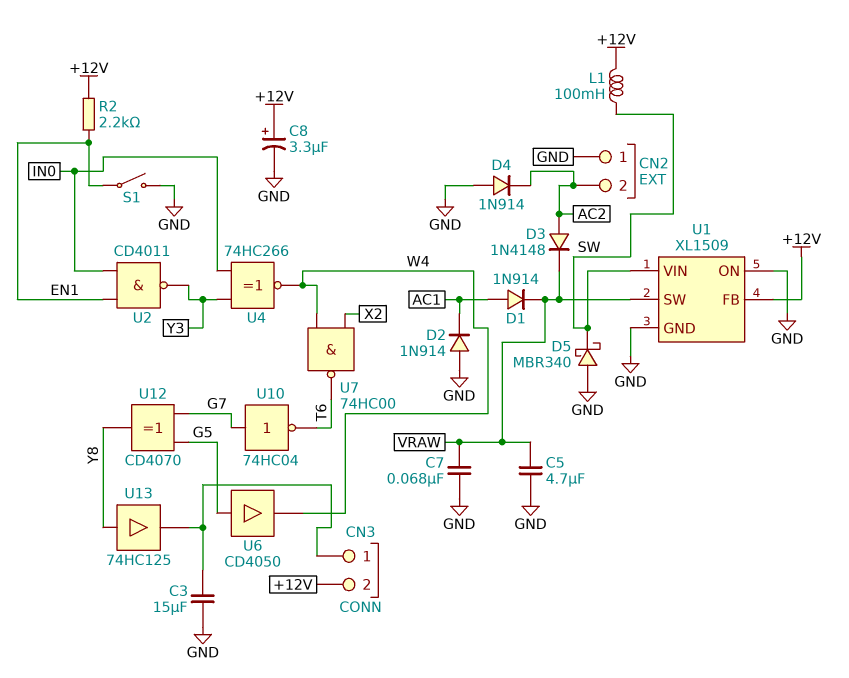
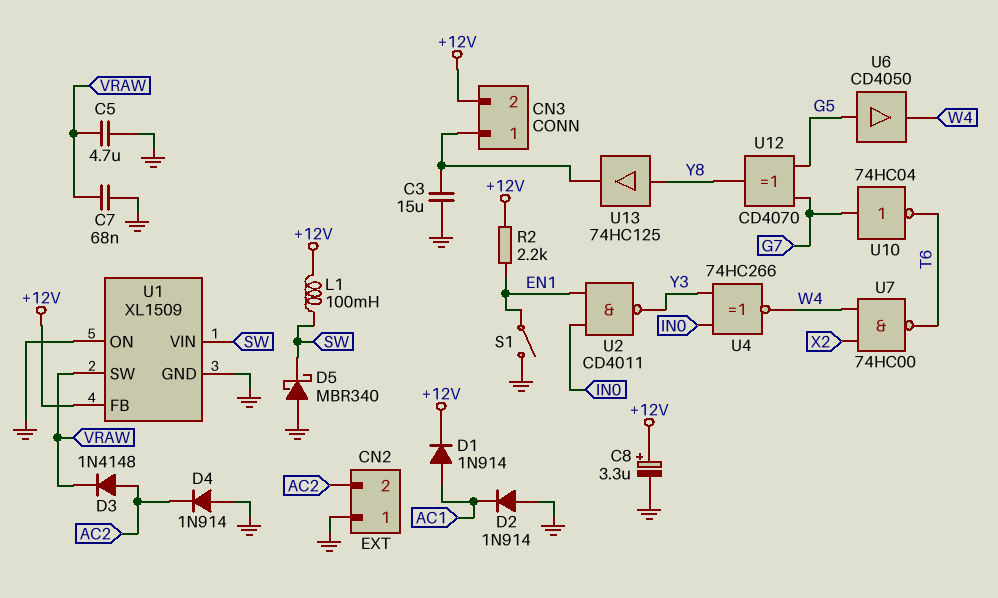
D1: diode 1N914 (A AC1, K VRAW) -> diode 1N914 (A AC1, K +12V)

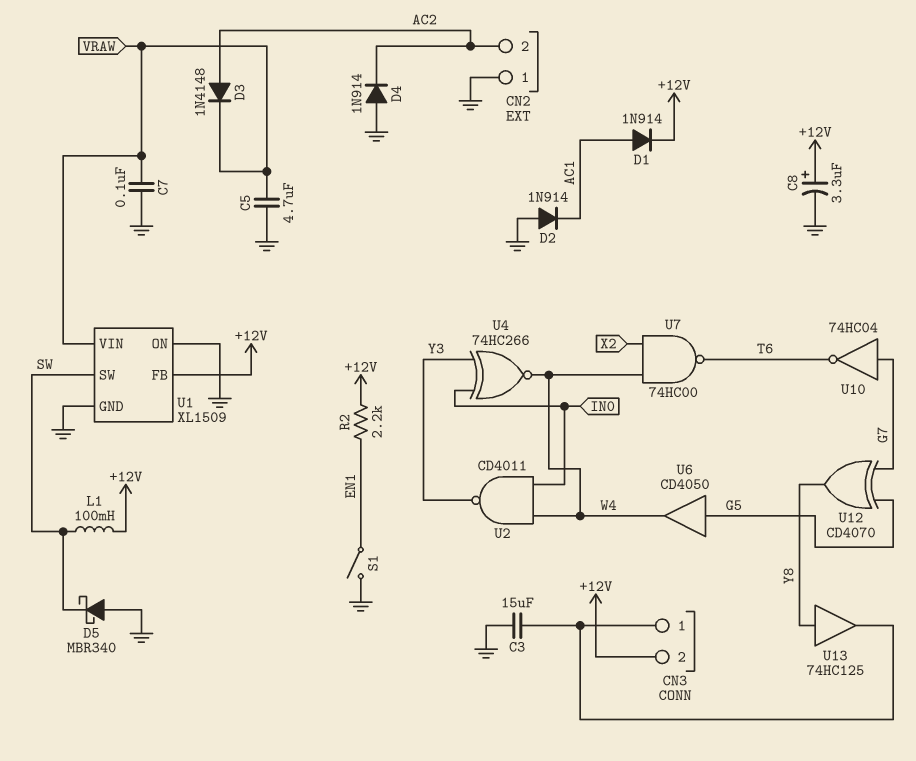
C7: 68nF (GND, VRAW) -> 100nF (GND, VRAW)
U1 pin SW: VRAW -> SW
U1 pin VIN: SW -> VRAW
U2: NAND CD4011 (in EN1, in IN0, out Y3) -> NAND CD4011 (in IN0, in W4, out Y3)

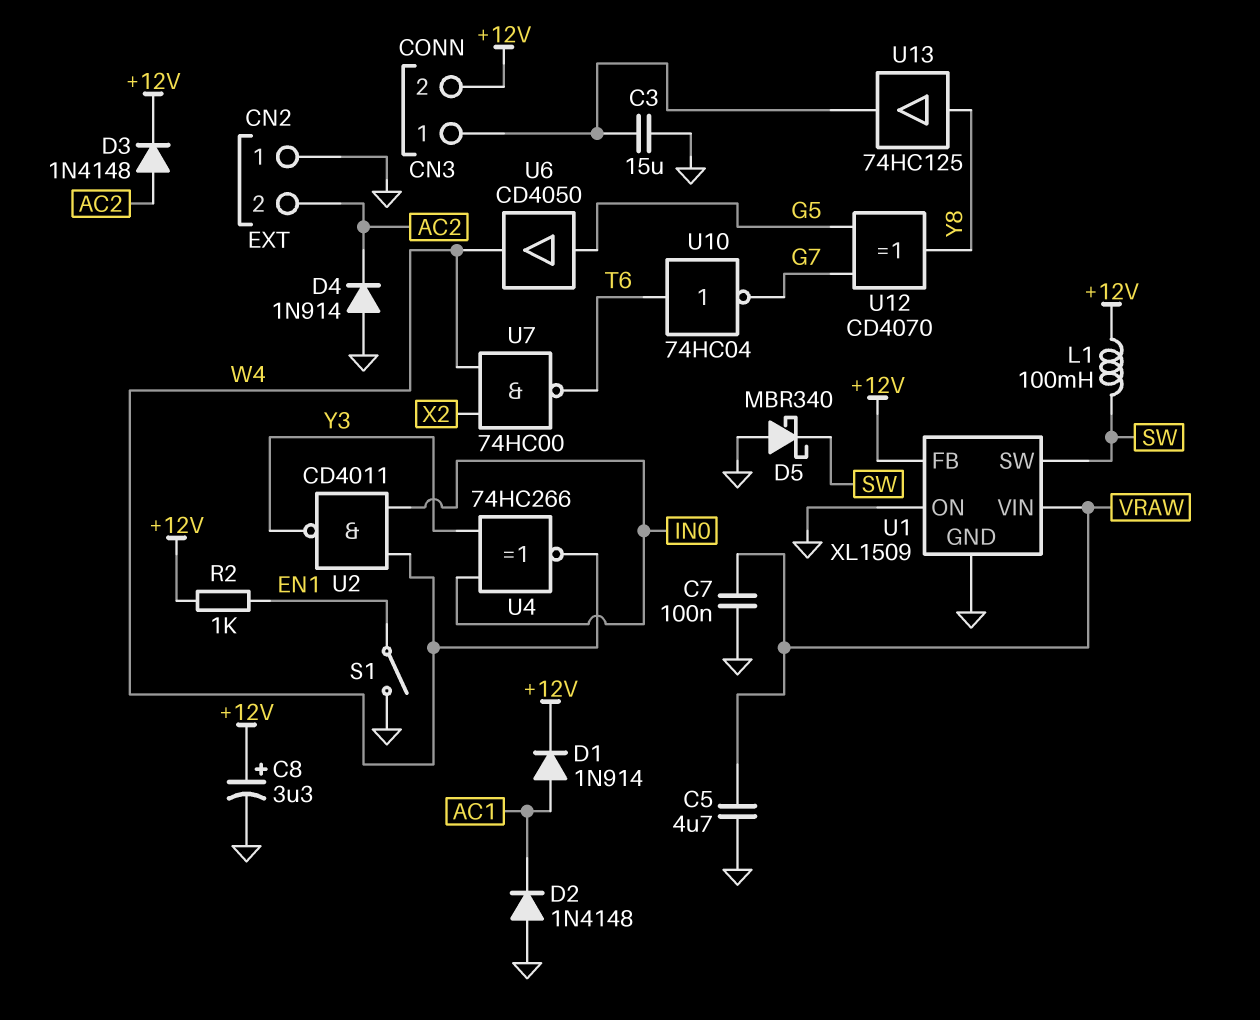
D2: diode 1N914 (A GND, K AC1) -> diode 1N4148 (A GND, K AC1)
D3: diode 1N4148 (A AC2, K VRAW) -> diode 1N4148 (A AC2, K +12V)
R2: 2.2k (+12V, EN1) -> 1k (+12V, EN1)
U10: NOT 74HC04 (in G7, out T6) -> NOT 74HC04 (in T6, out G7)

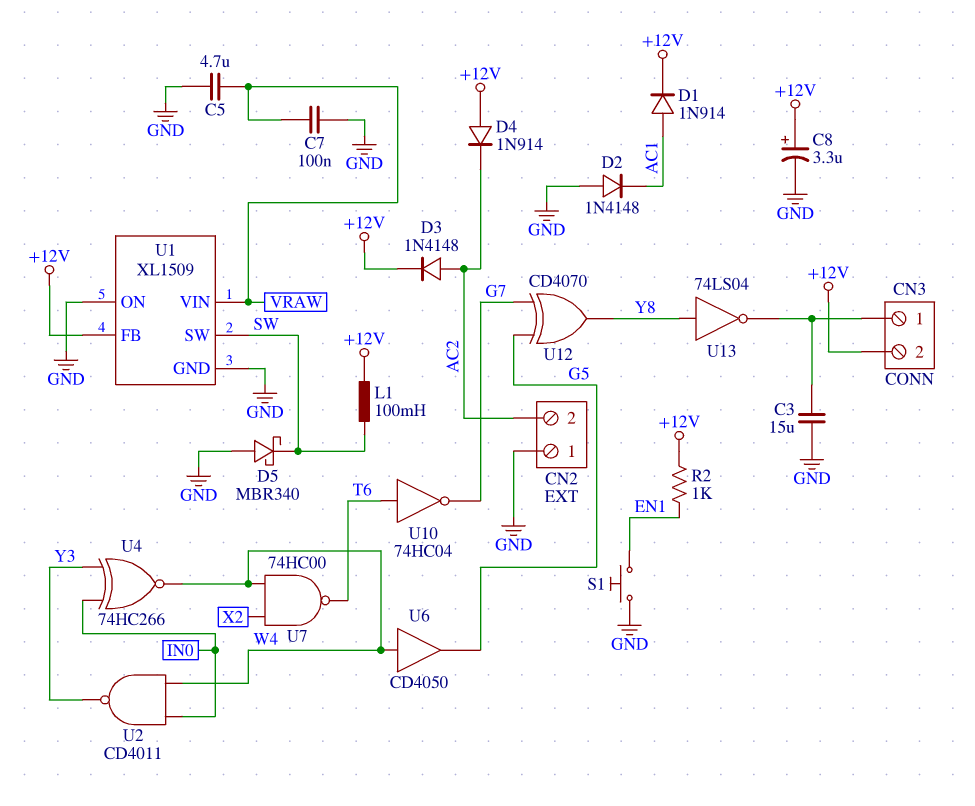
D4: diode 1N914 (A GND, K AC2) -> diode 1N914 (A +12V, K AC2)
S1: switch (EN1, GND) -> button (EN1, GND)
U6: buffer CD4050 (in G5, out W4) -> buffer CD4050 (in W4, out G5)
U13: buffer 74HC125 (in Y8, out CN3/1) -> NOT 74LS04 (in Y8, out CN3/1)

